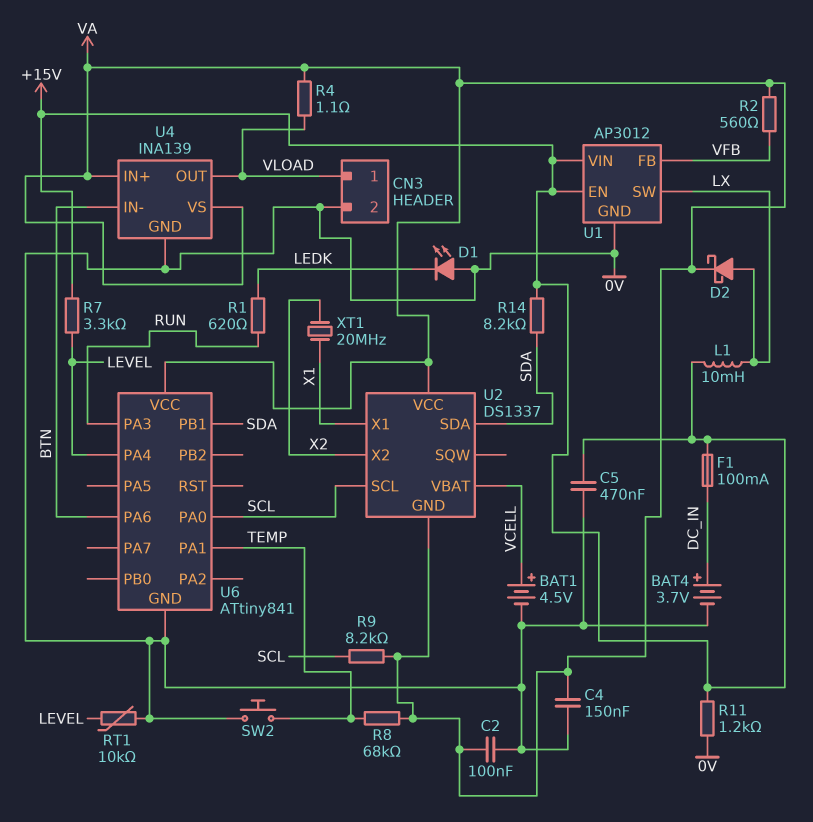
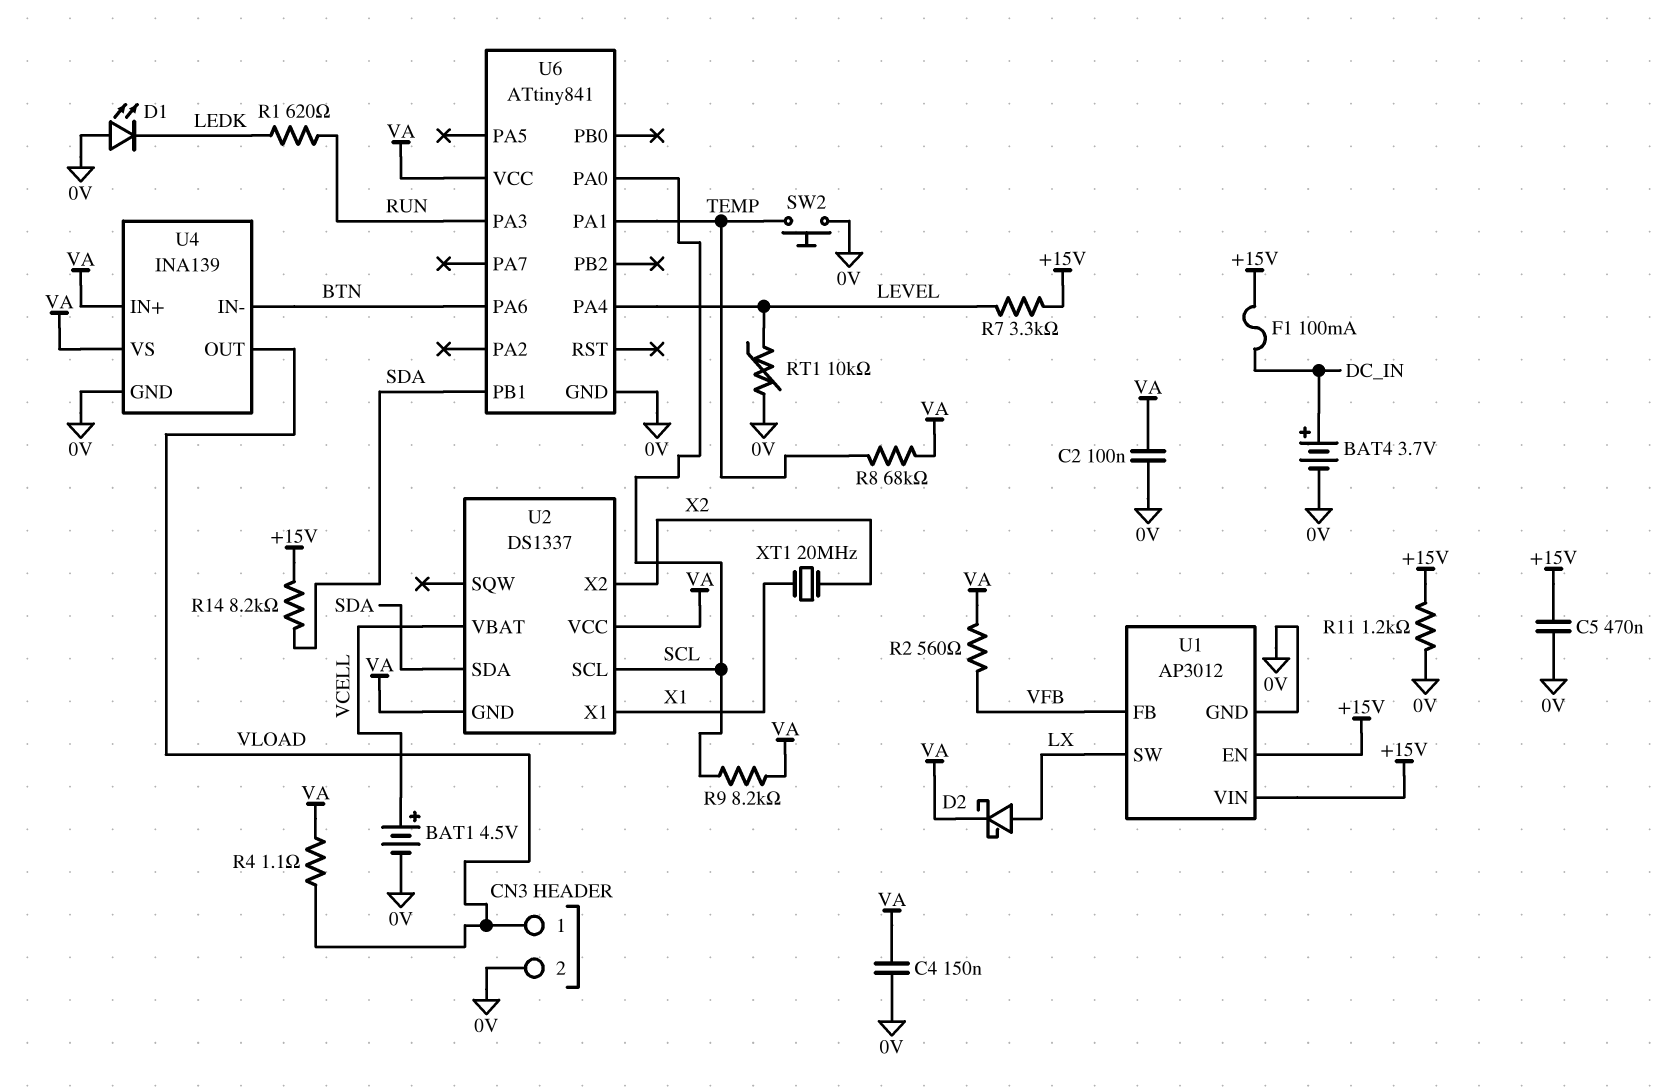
L1: 10mH (+15V, LX) -> none

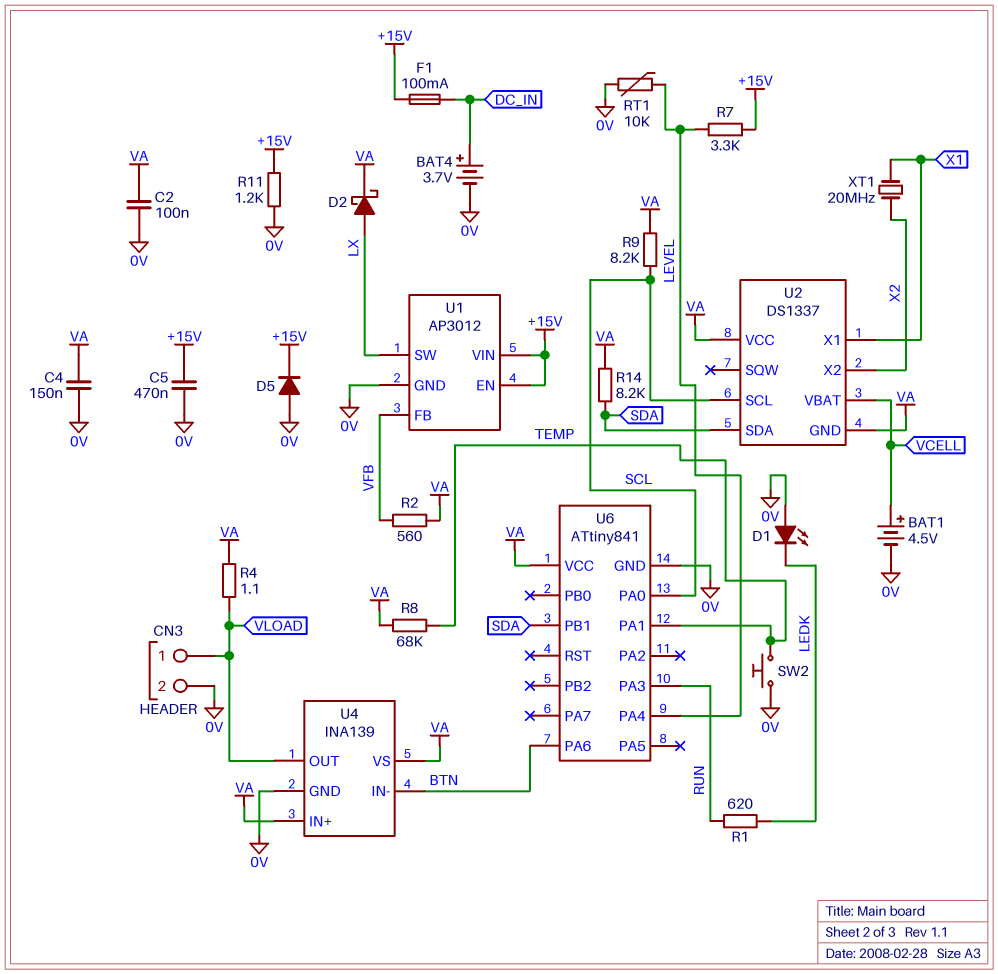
D5: none -> diode (A 0V, K +15V)
R14: 8.2k (+15V, SDA) -> 8.2k (SDA, VA)

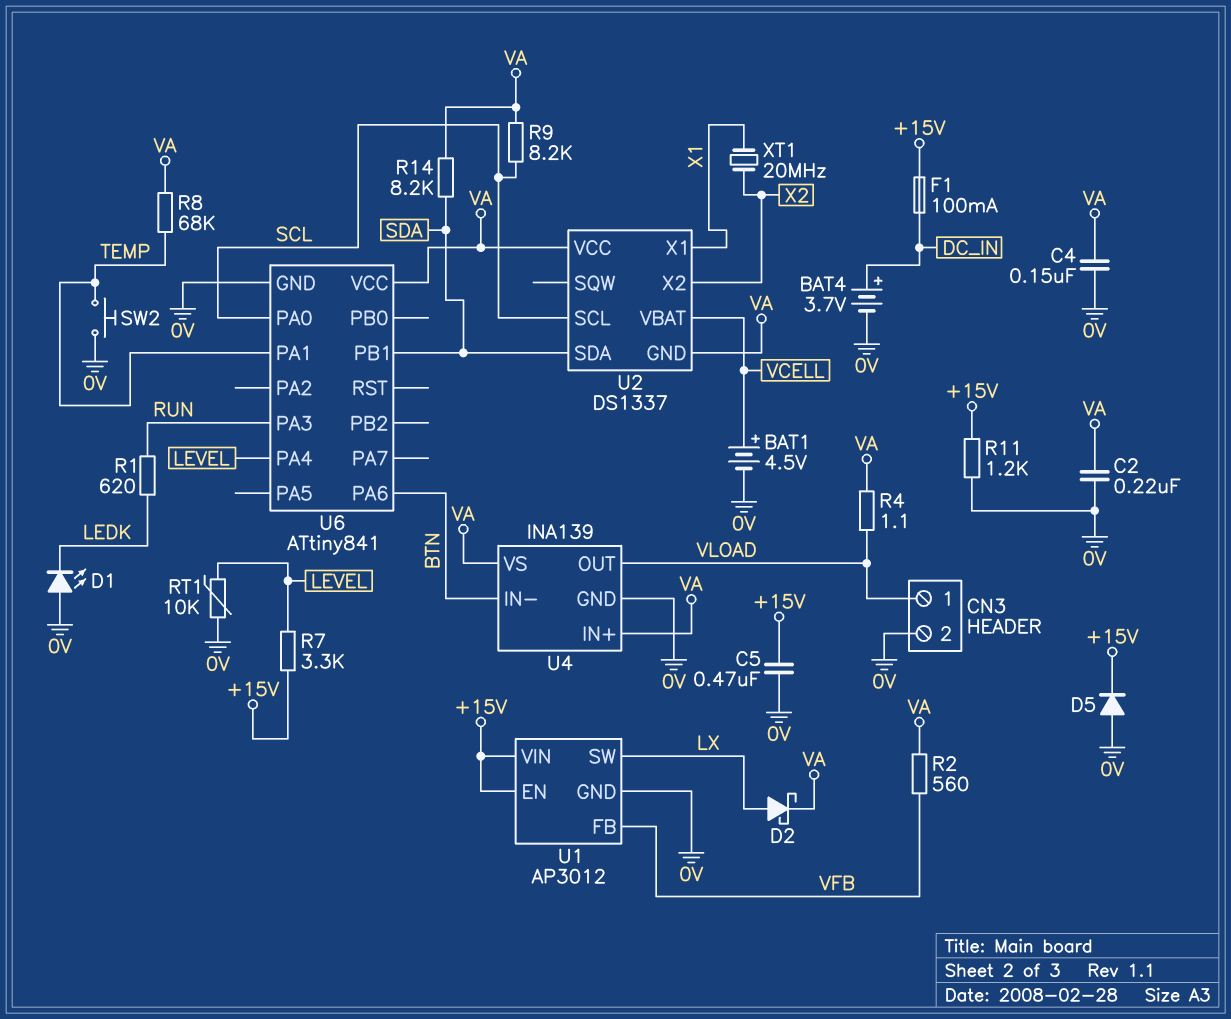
C2: 100nF (0V, VA) -> 220nF (0V, VA)

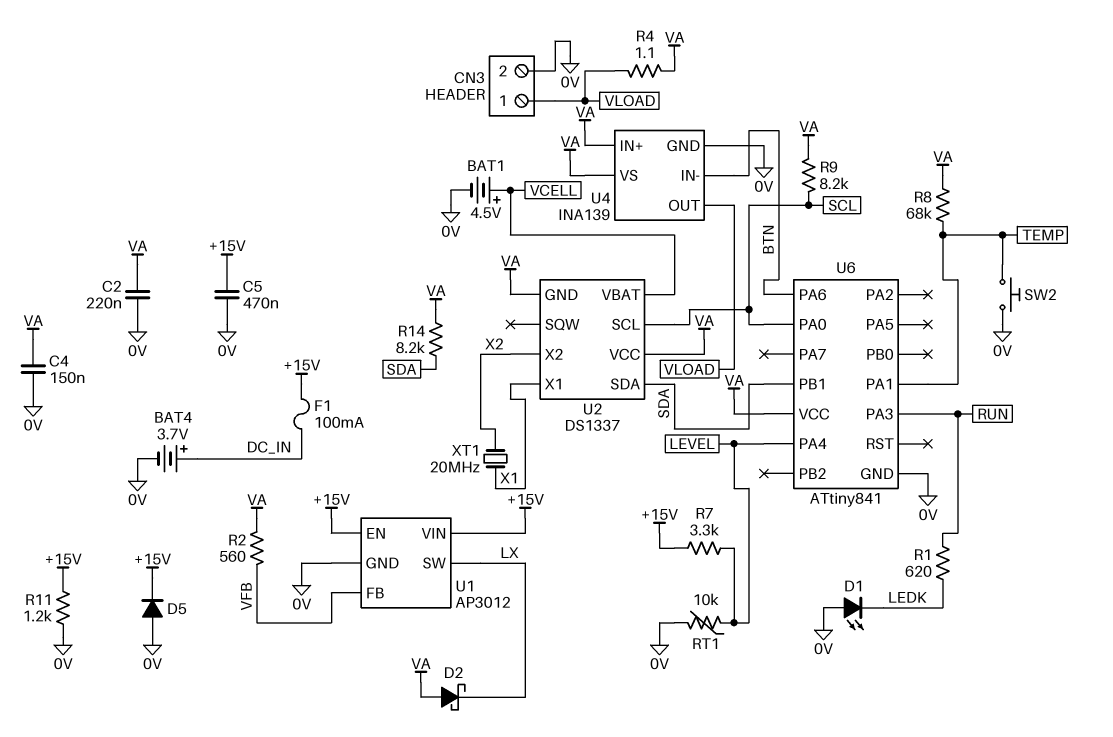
D2: schottky (A LX, K VA) -> schottky (A VA, K LX)

